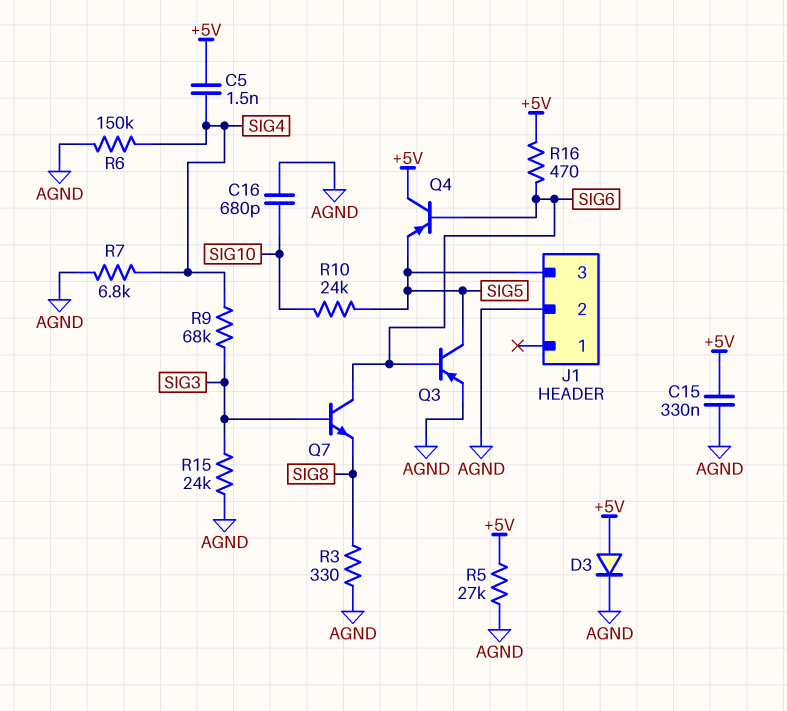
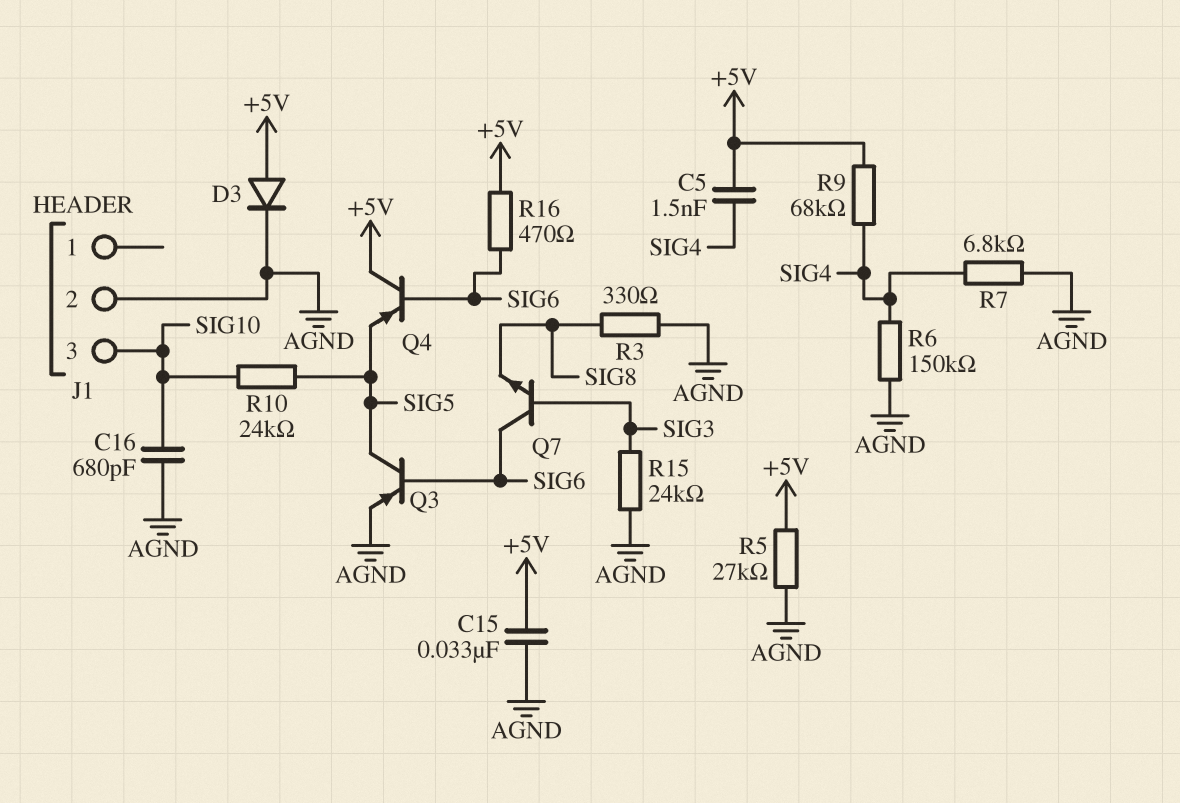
C15: 330nF (+5V, AGND) -> 33nF (+5V, AGND)
J1 pin 3: SIG5 -> SIG10
R9: 68k (SIG3, SIG4) -> 68k (+5V, SIG4)

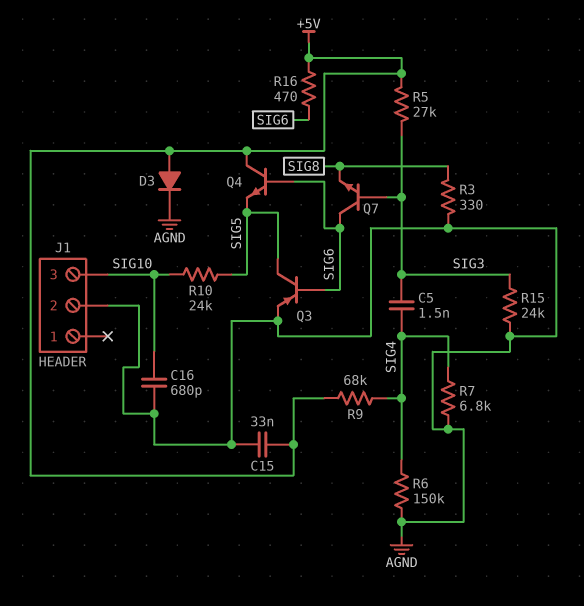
C5: 1.5nF (+5V, SIG4) -> 1.5nF (SIG3, SIG4)
Q4: PNP (B SIG6, C +5V, E SIG5) -> NPN (B SIG6, C +5V, E SIG5)
R5: 27k (+5V, AGND) -> 27k (+5V, SIG3)

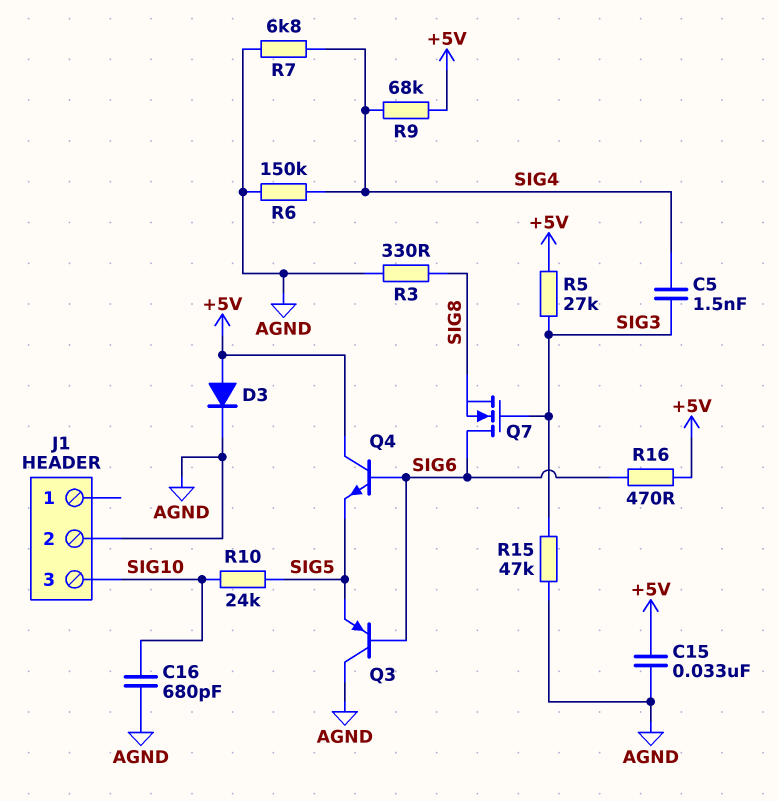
Q3: PNP (B SIG6, C SIG5, E AGND) -> PNP (B SIG6, C AGND, E SIG5)
Q7: NPN (B SIG3, C SIG6, E SIG8) -> NMOS (G SIG3, D SIG6, S SIG8)
R15: 24k (AGND, SIG3) -> 47k (AGND, SIG3)

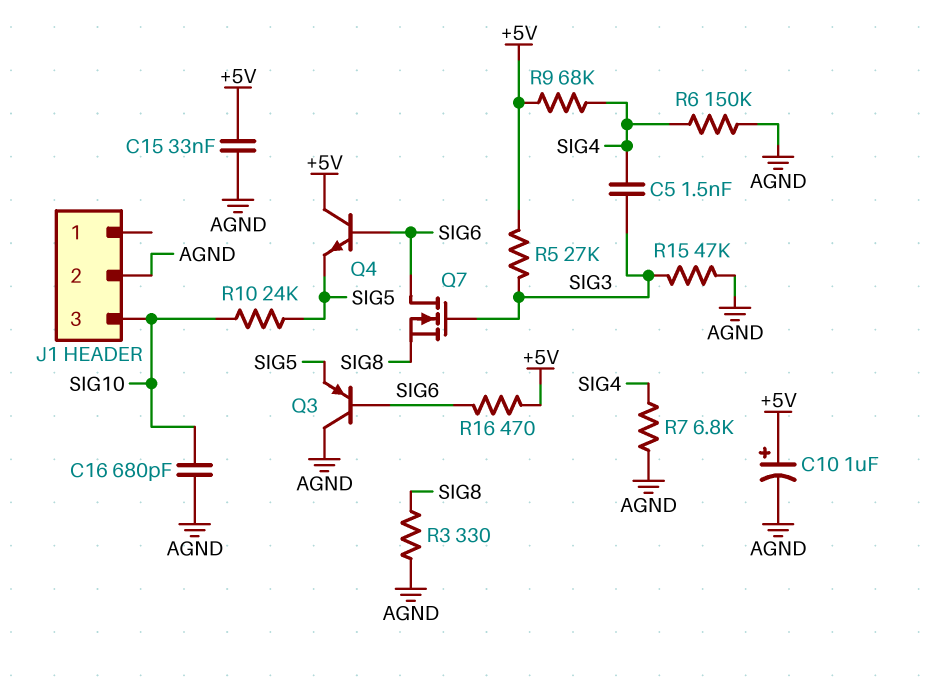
C10: none -> 1uF (plus +5V, minus AGND)
D3: diode (A +5V, K AGND) -> none

